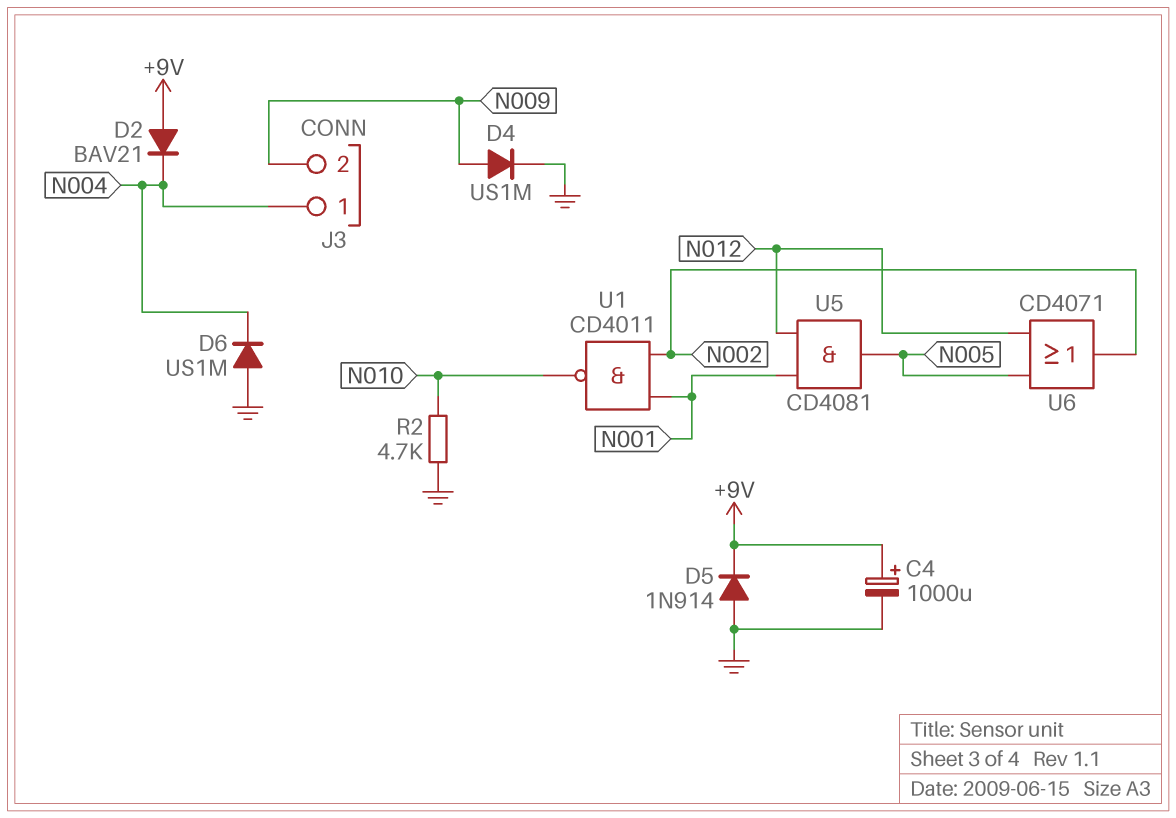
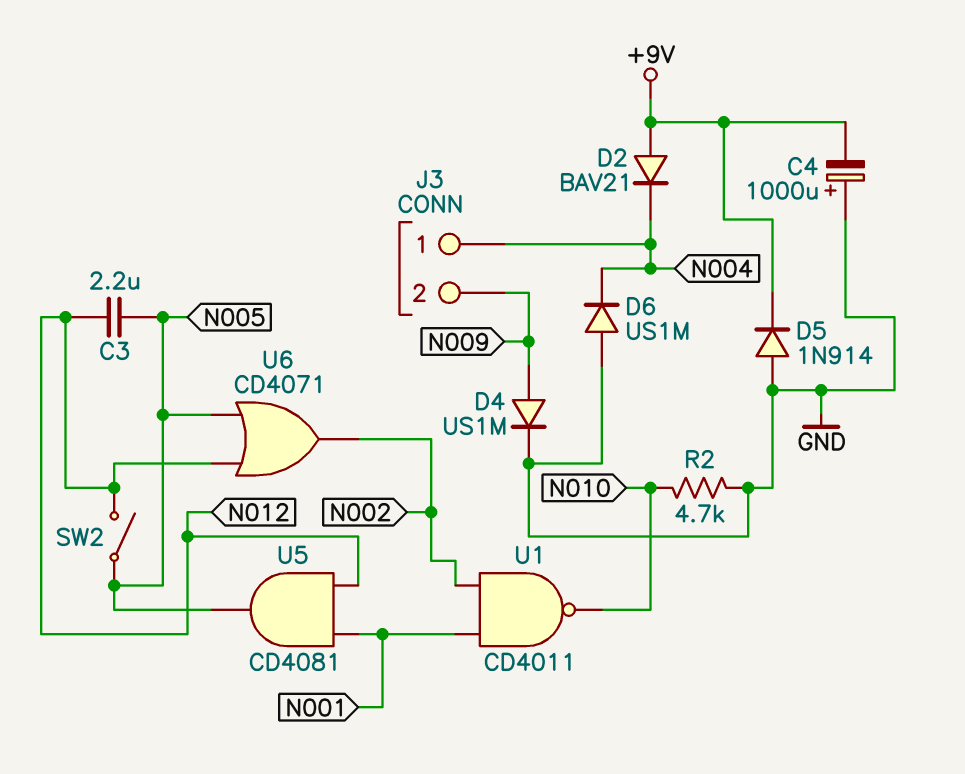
C3: none -> 2.2uF (N005, N012)
C4: 1000uF (plus +9V, minus GND) -> 1000uF (plus GND, minus +9V)
SW2: none -> switch (N005, N012)

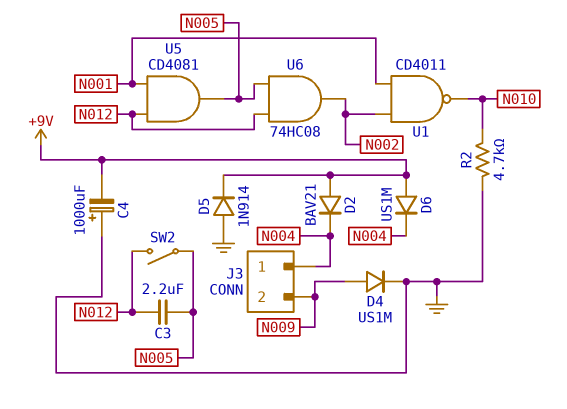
D6: diode US1M (A GND, K N004) -> diode US1M (A +9V, K N004)
U6: OR CD4071 (in N005, in N012, out N002) -> AND 74HC08 (in N005, in N012, out N002)

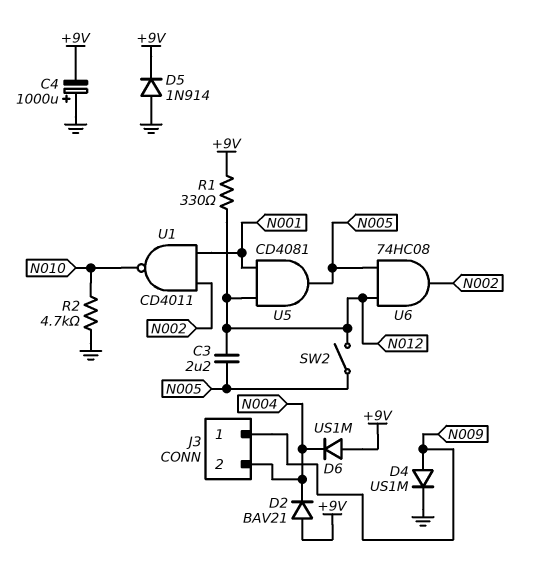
J3 pin 1: N004 -> N009
J3 pin 2: N009 -> N004
R1: none -> 330 (+9V, N012)

